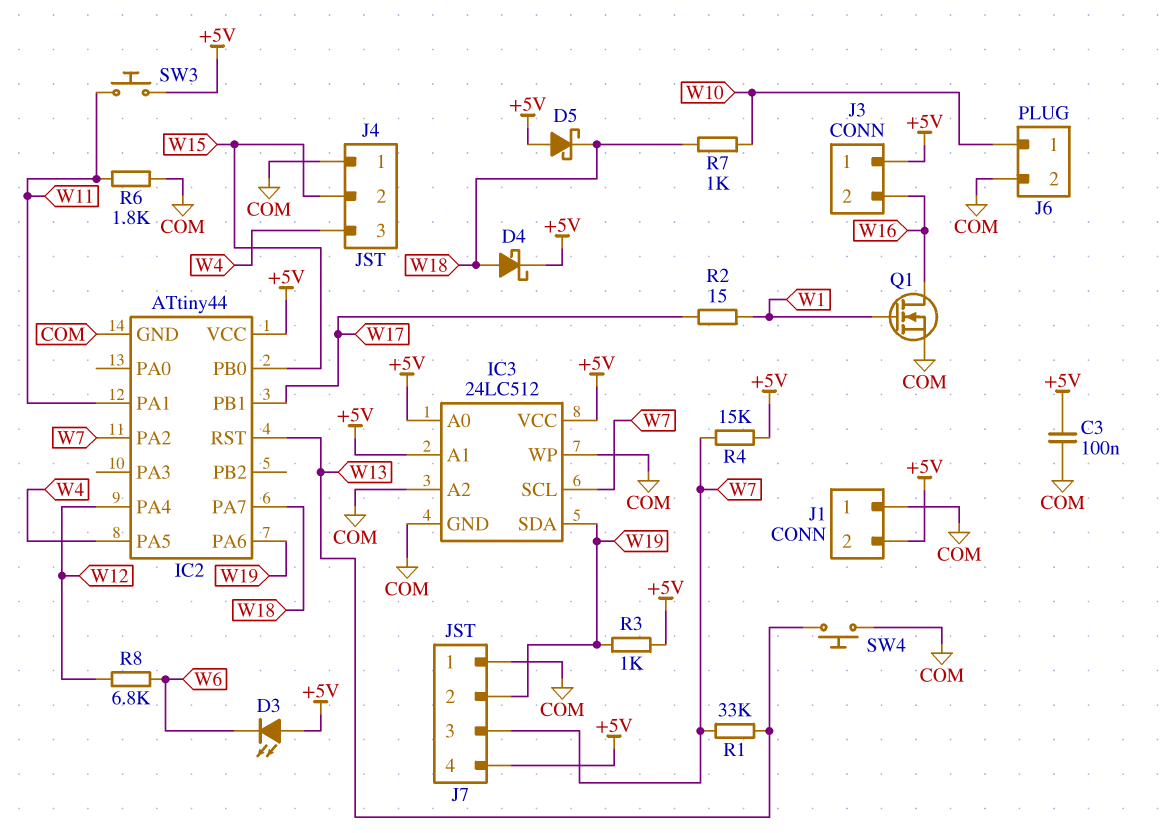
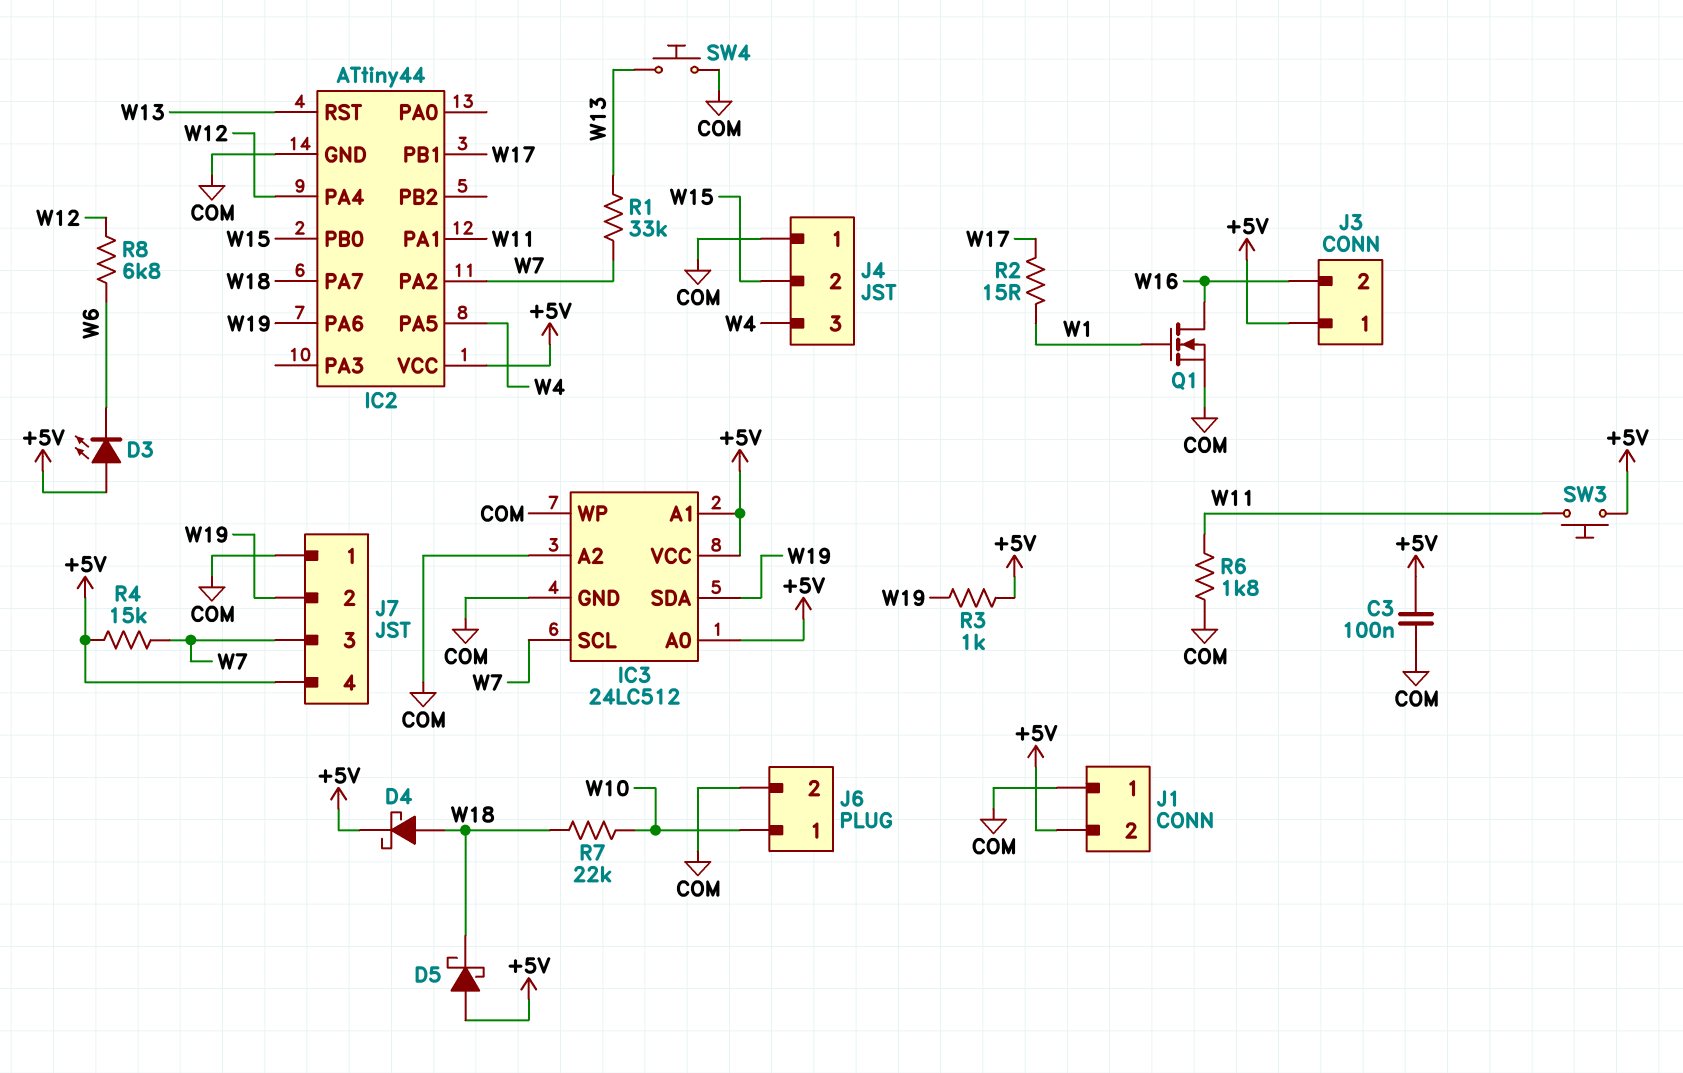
R7: 1k (W10, W18) -> 22k (W10, W18)

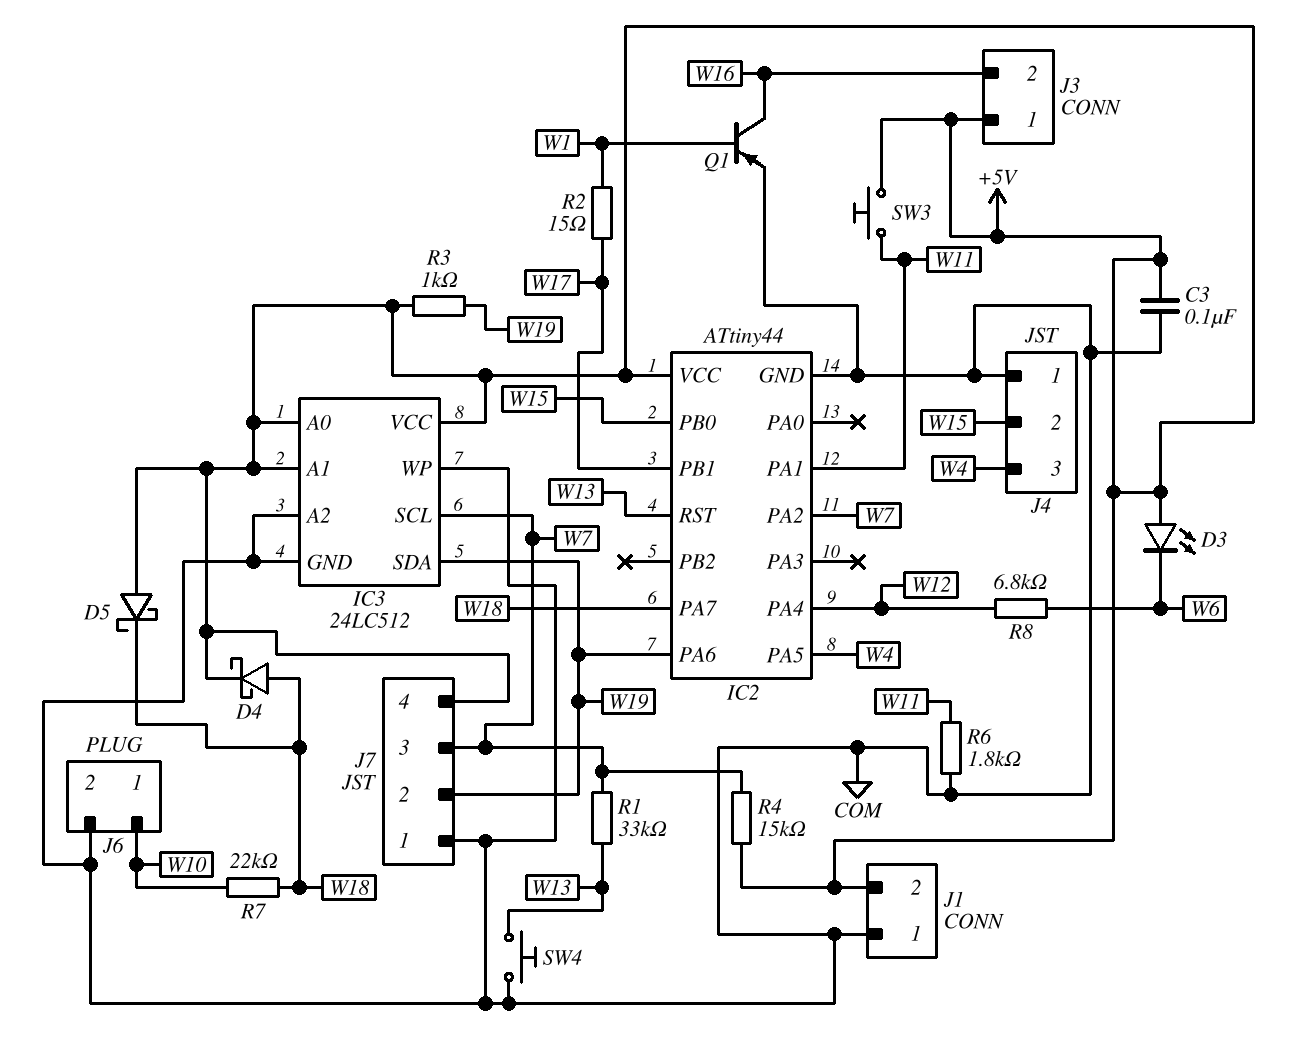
Q1: NMOS (G W1, D W16, S COM) -> PNP (B W1, C W16, E COM)

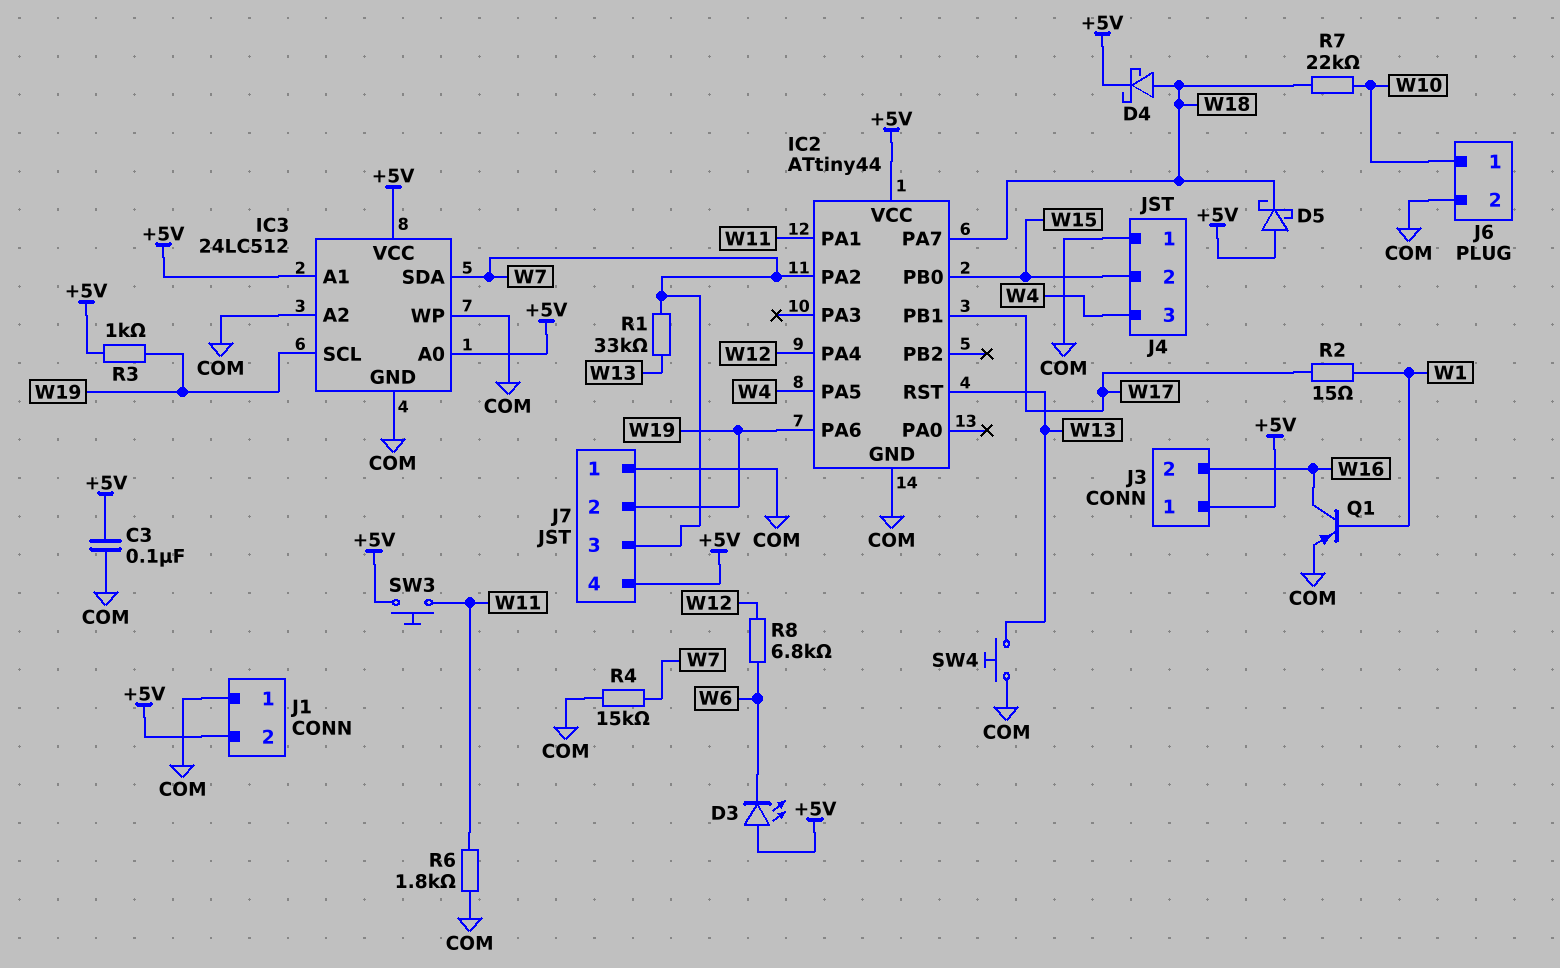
IC3 pin SCL: W7 -> W19
IC3 pin SDA: W19 -> W7
R4: 15k (+5V, W7) -> 15k (COM, W7)

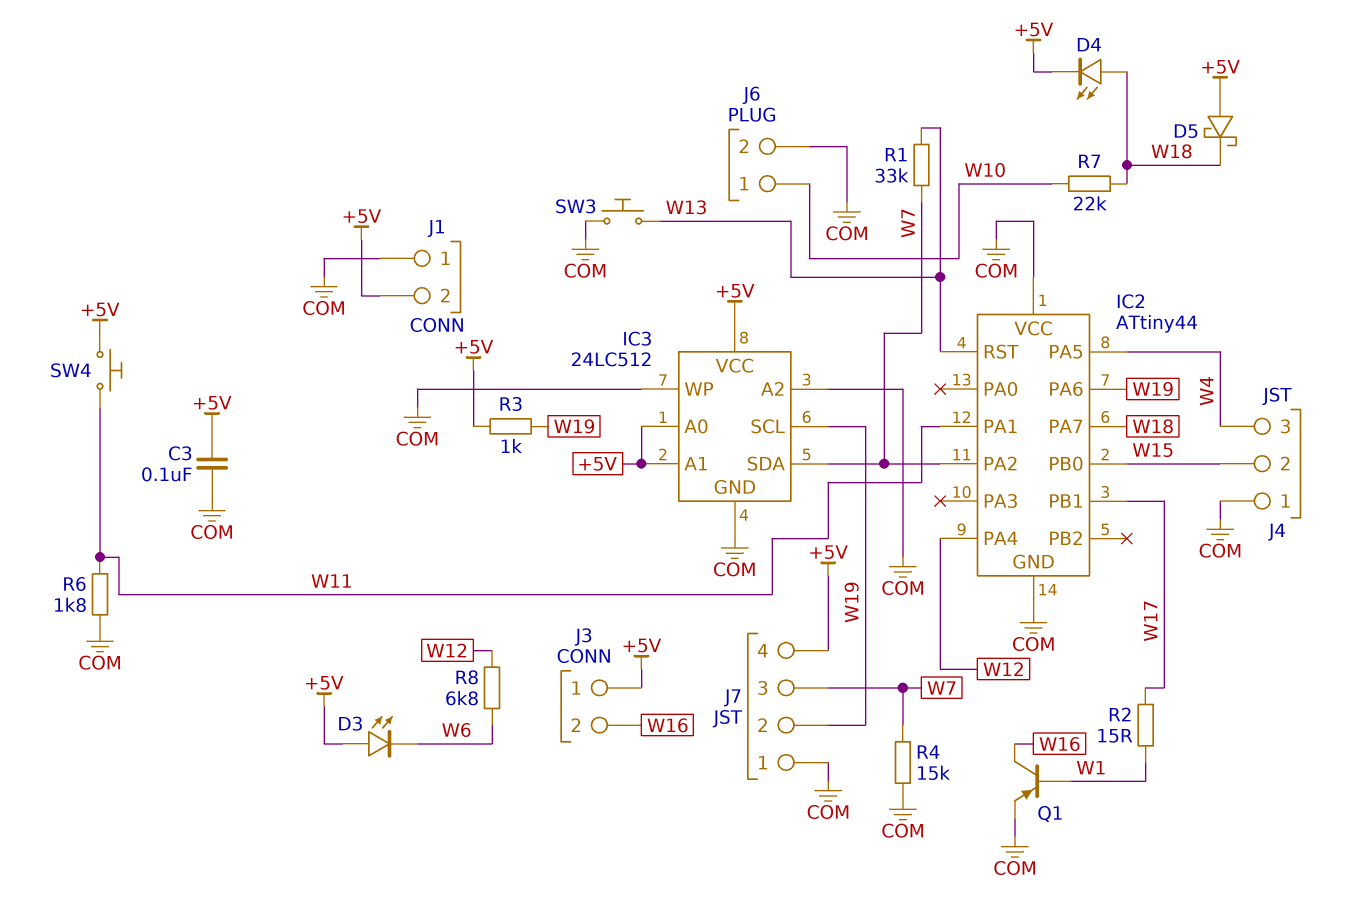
D4: schottky (A W18, K +5V) -> LED (A W18, K +5V)
IC2 pin VCC: +5V -> COM
SW3: button (+5V, W11) -> button (COM, W13)
SW4: button (COM, W13) -> button (+5V, W11)

